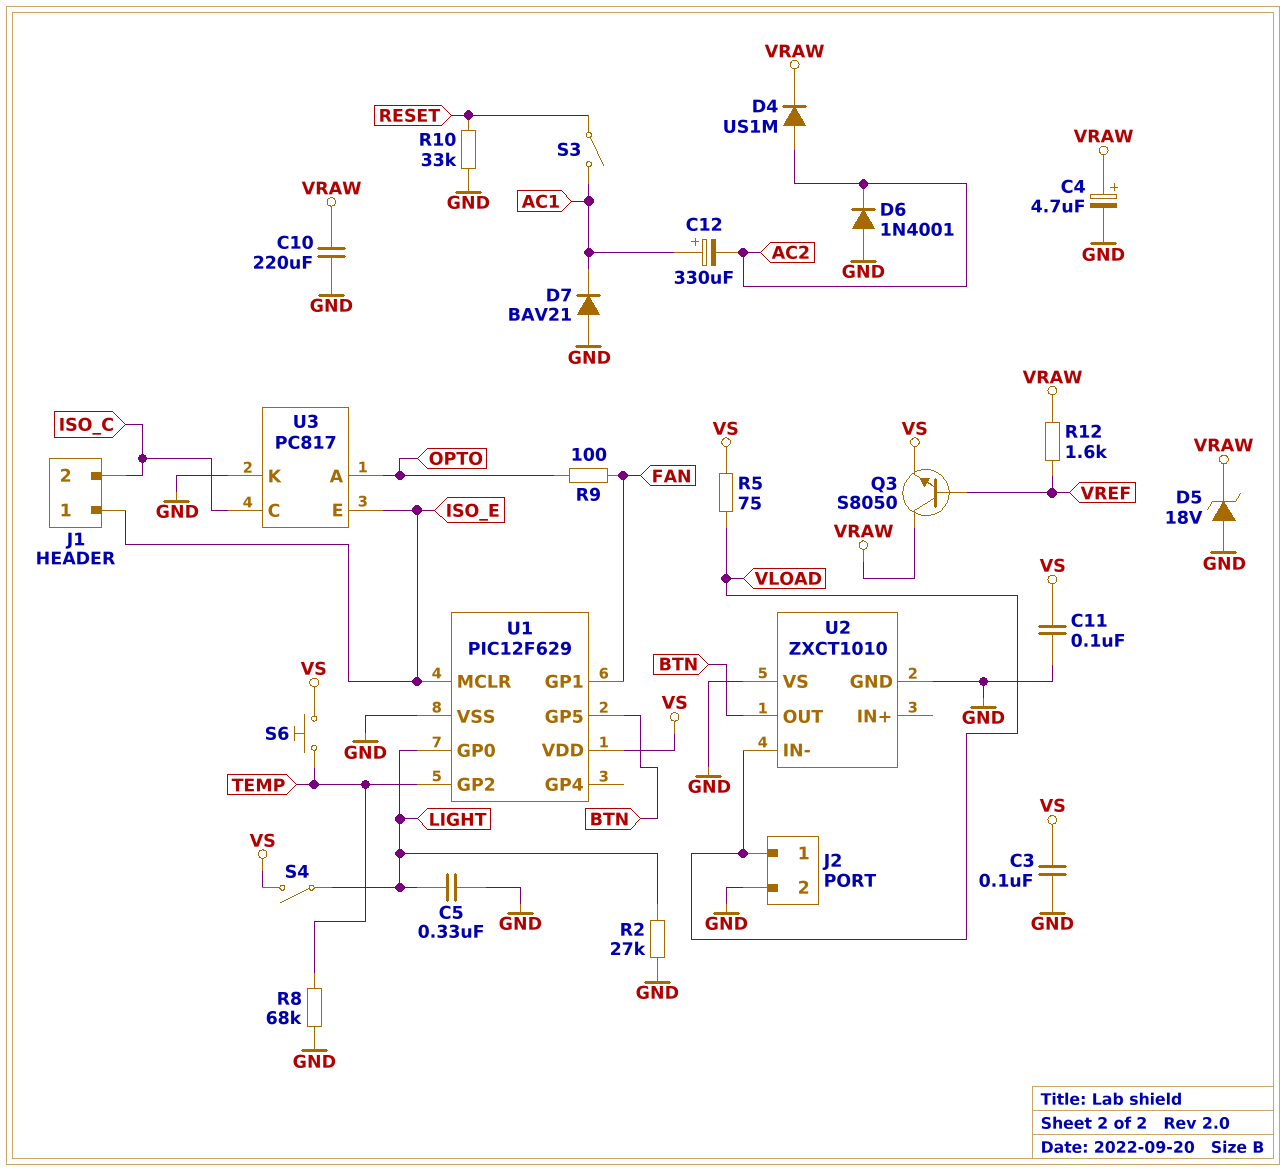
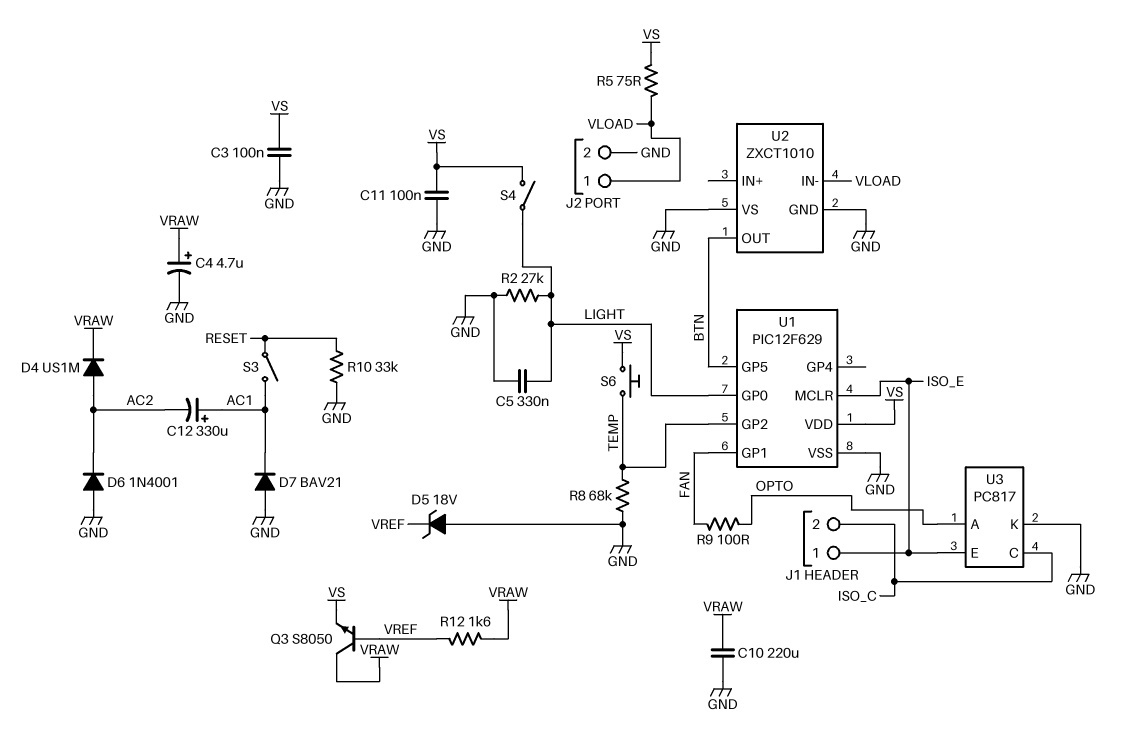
D5: zener 18V (A GND, K VRAW) -> zener 18V (A GND, K VREF)

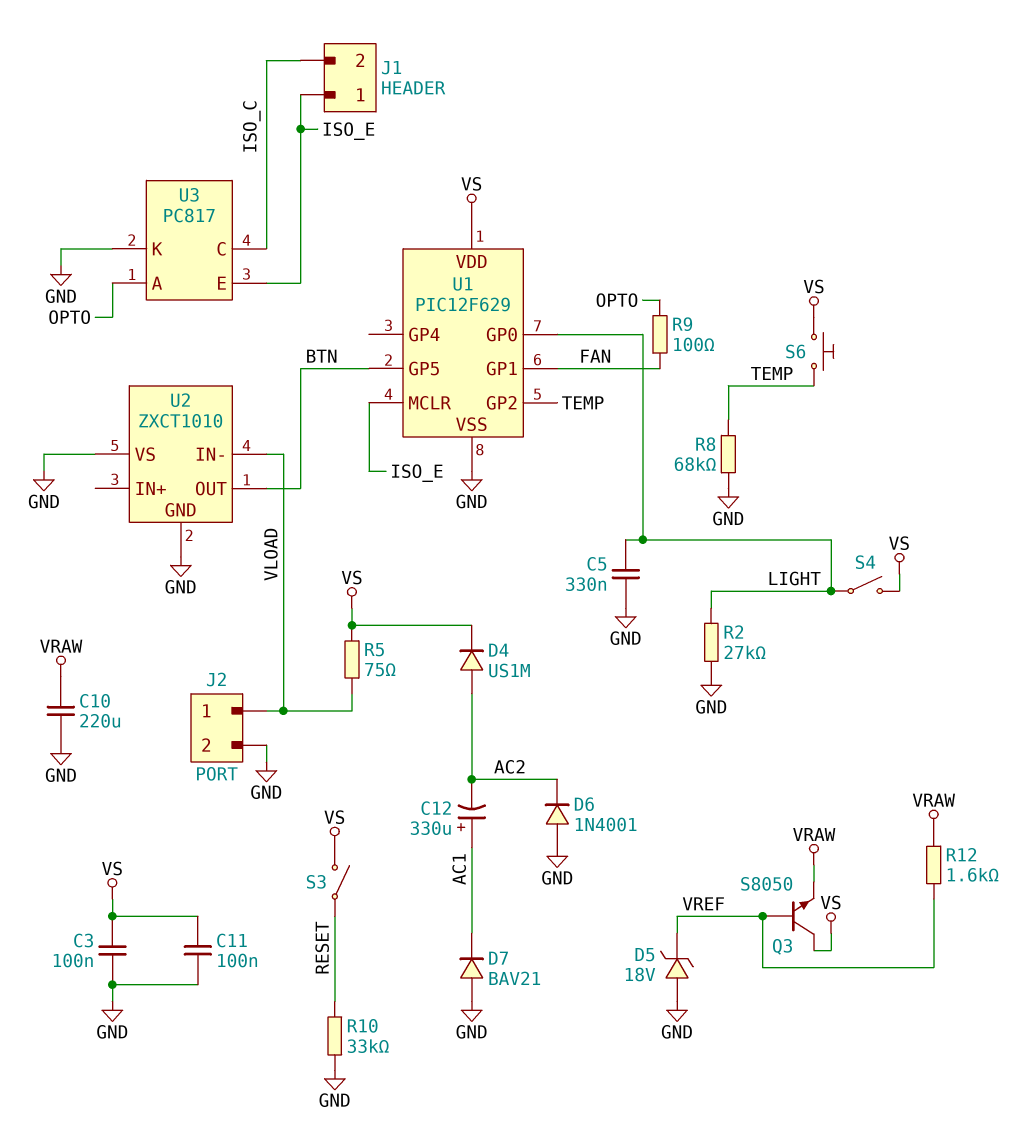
C4: 4.7uF (plus VRAW, minus GND) -> none
D4: diode US1M (A AC2, K VRAW) -> diode US1M (A AC2, K VS)
Q3: NPN S8050 (B VREF, C VRAW, E VS) -> NPN S8050 (B VREF, C VS, E VRAW)
S3: switch (AC1, RESET) -> switch (RESET, VS)

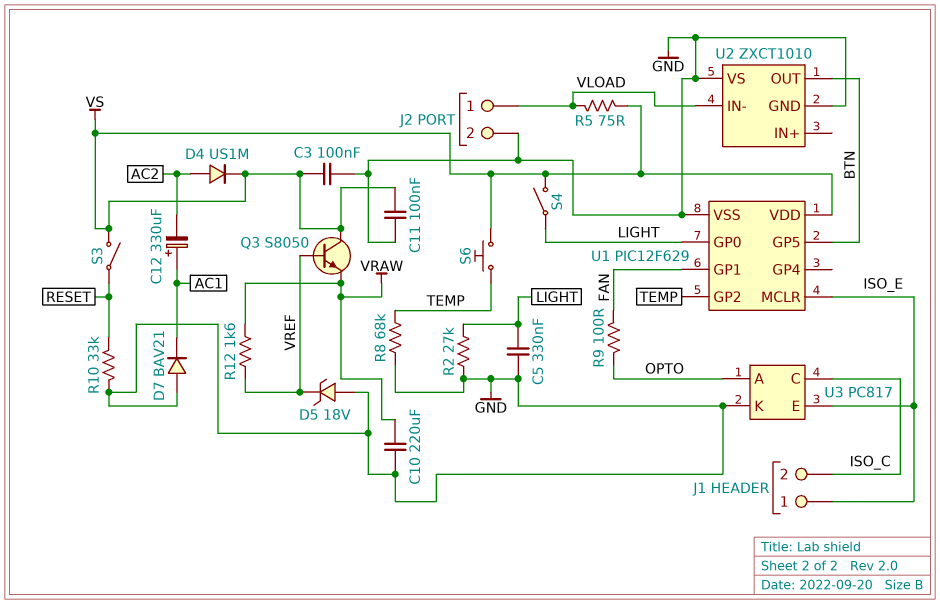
D6: diode 1N4001 (A GND, K AC2) -> none

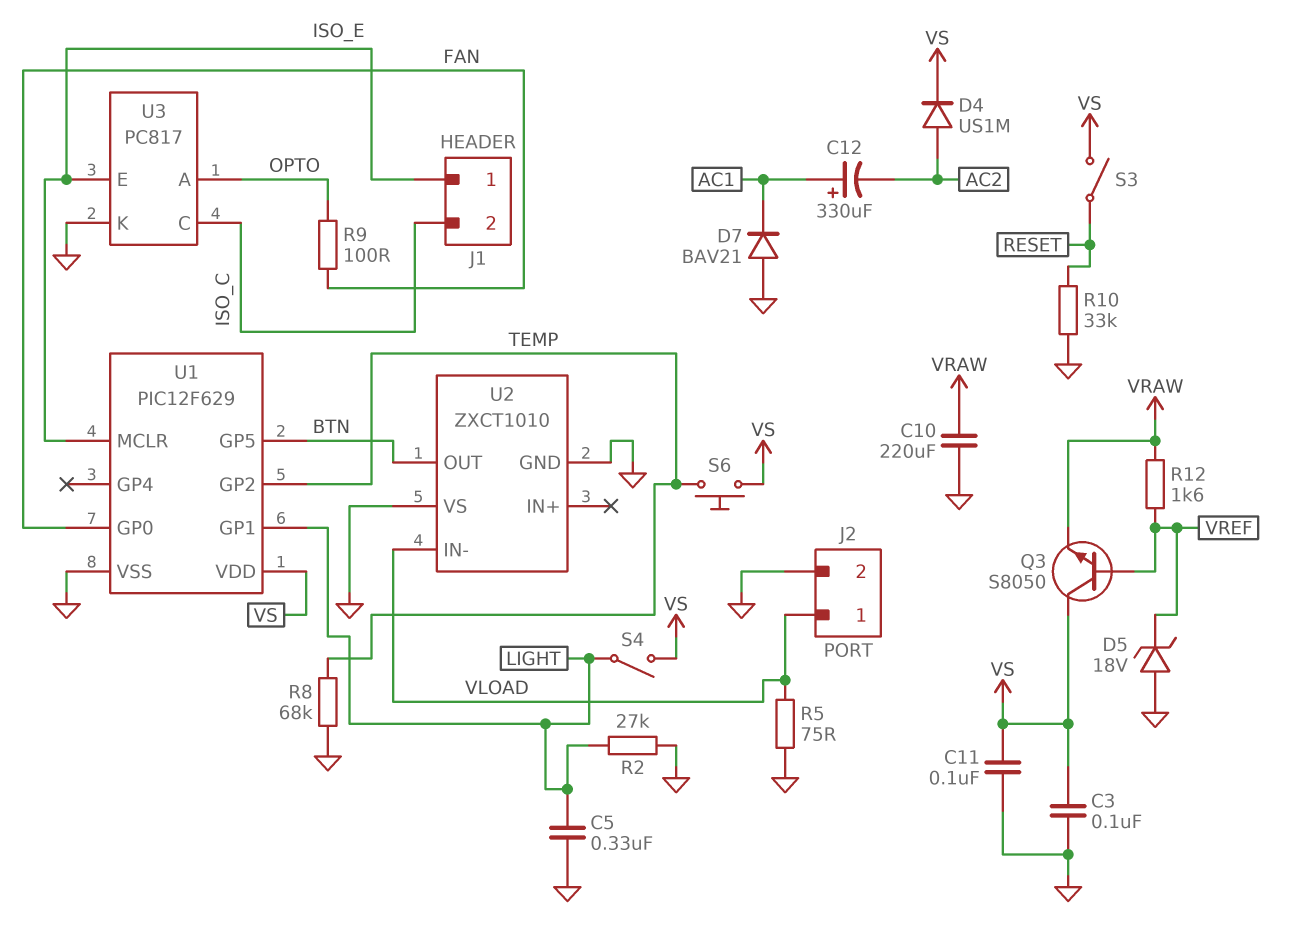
R5: 75 (VLOAD, VS) -> 75 (GND, VLOAD)
U1 pin GP0: LIGHT -> FAN
U1 pin GP1: FAN -> LIGHT

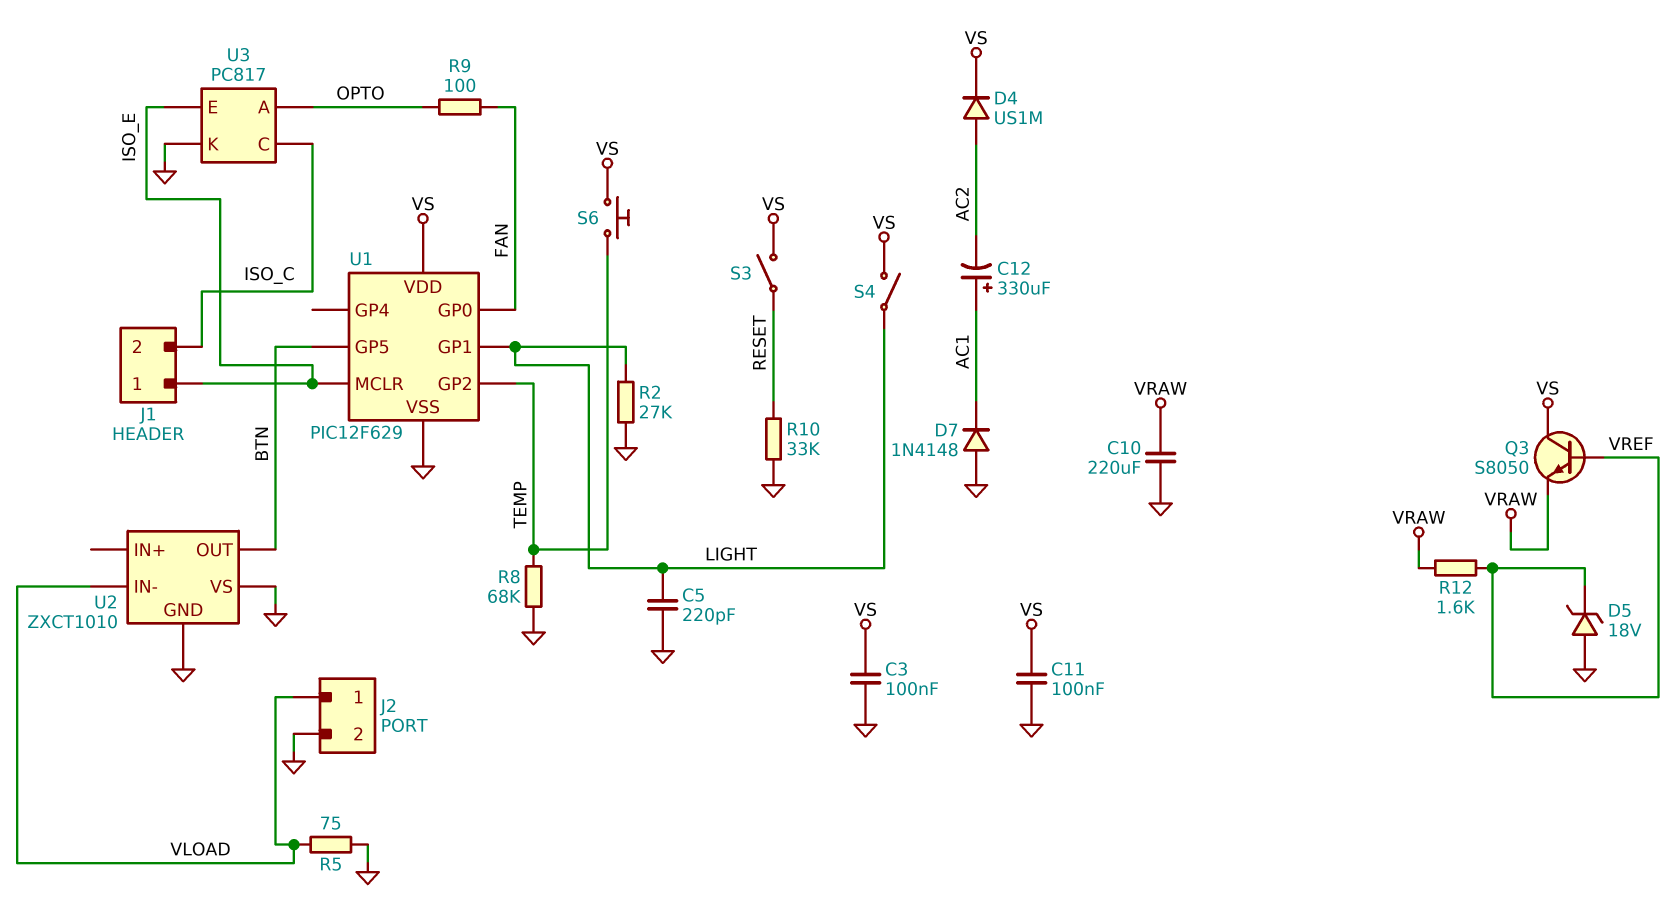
C5: 330nF (GND, LIGHT) -> 220pF (GND, LIGHT)
D7: diode BAV21 (A GND, K AC1) -> diode 1N4148 (A GND, K AC1)

